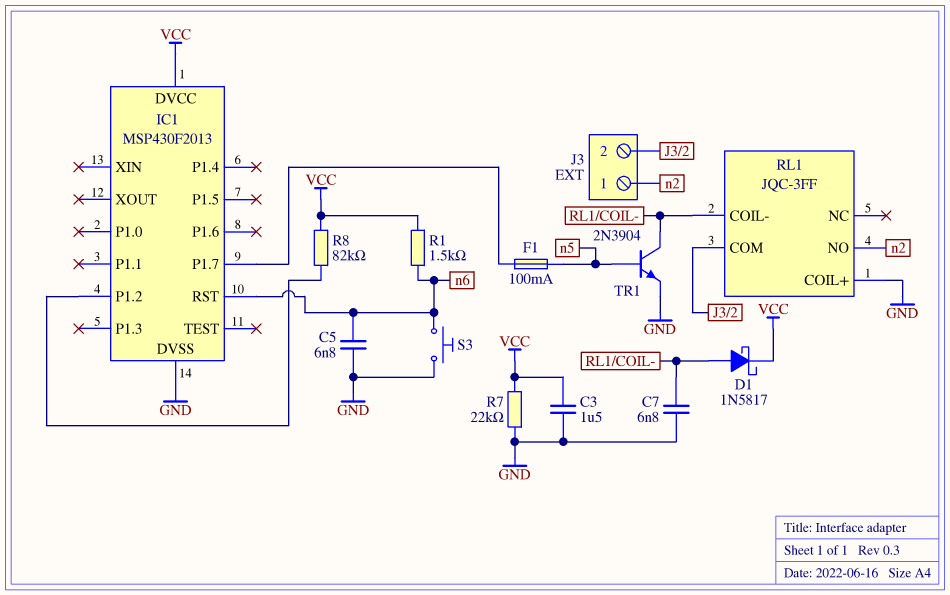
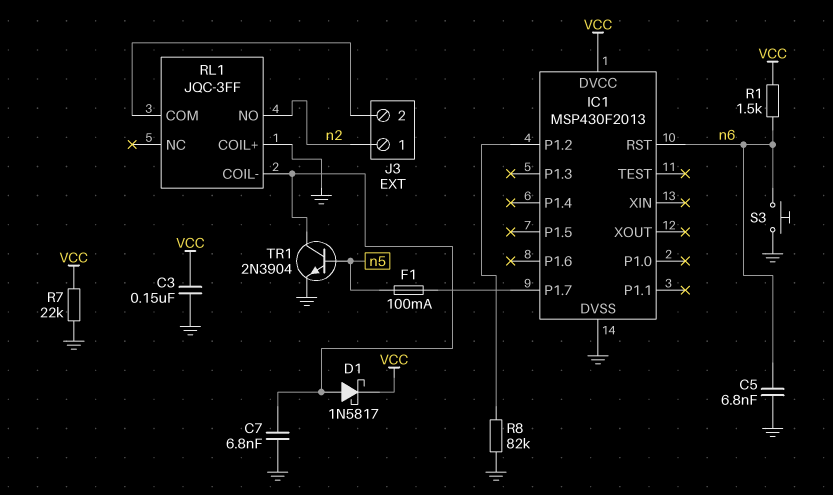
C3: 1.5uF (GND, VCC) -> 150nF (GND, VCC)
R8: 82k (IC1/P1.2, VCC) -> 82k (GND, IC1/P1.2)

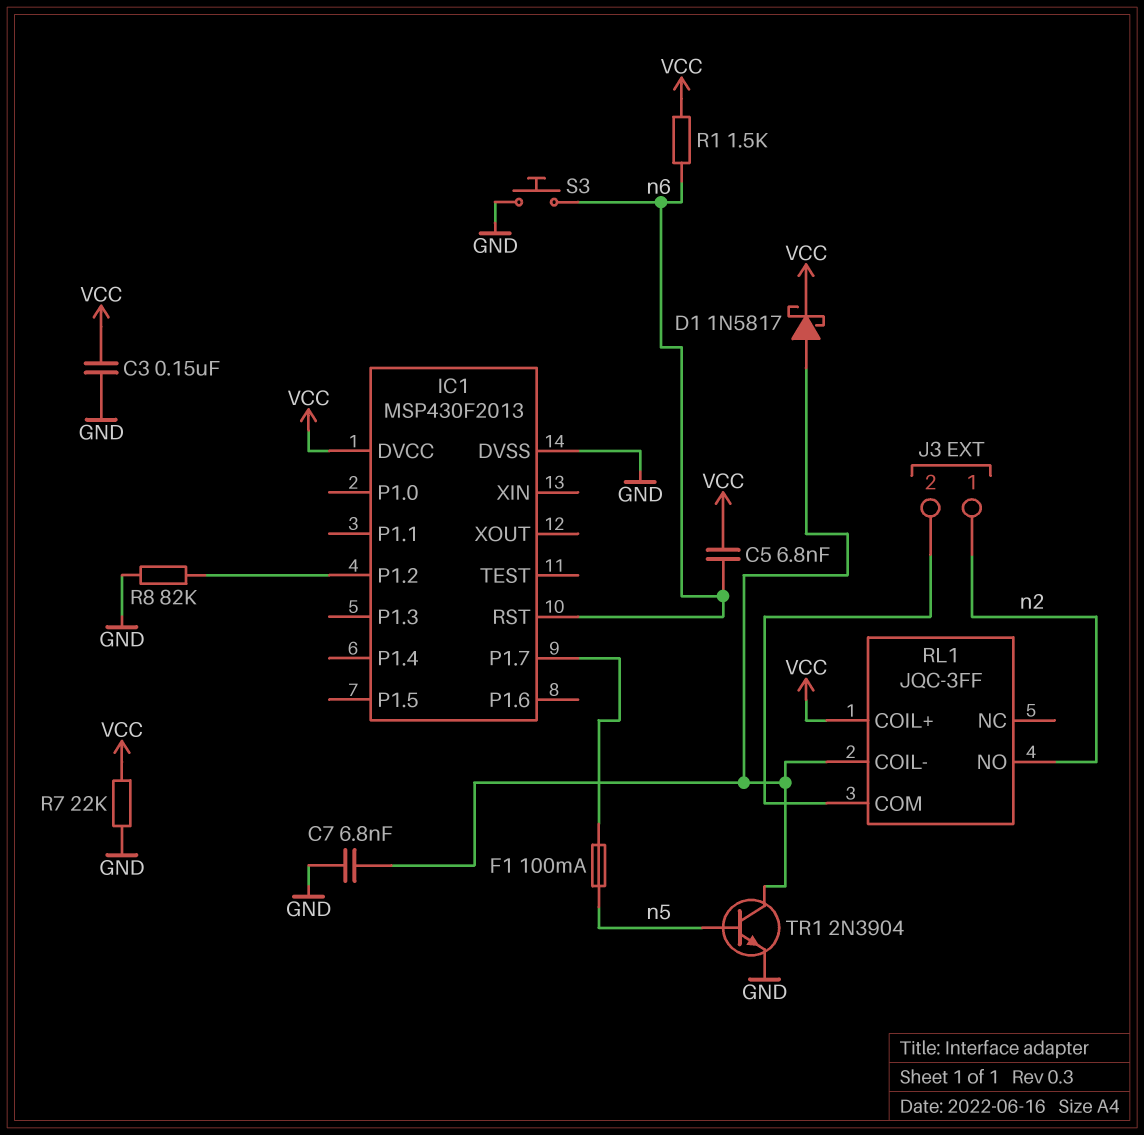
C5: 6.8nF (GND, n6) -> 6.8nF (VCC, n6)
RL1 pin COIL+: GND -> VCC

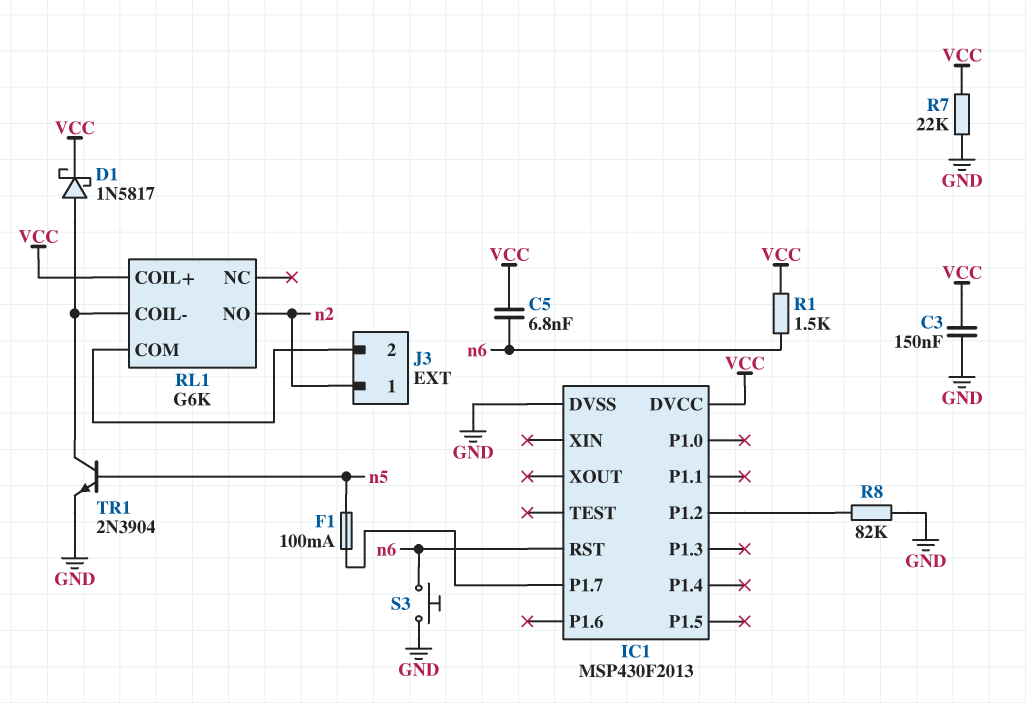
C7: 6.8nF (GND, RL1/COIL-) -> none
RL1: JQC-3FF -> G6K

